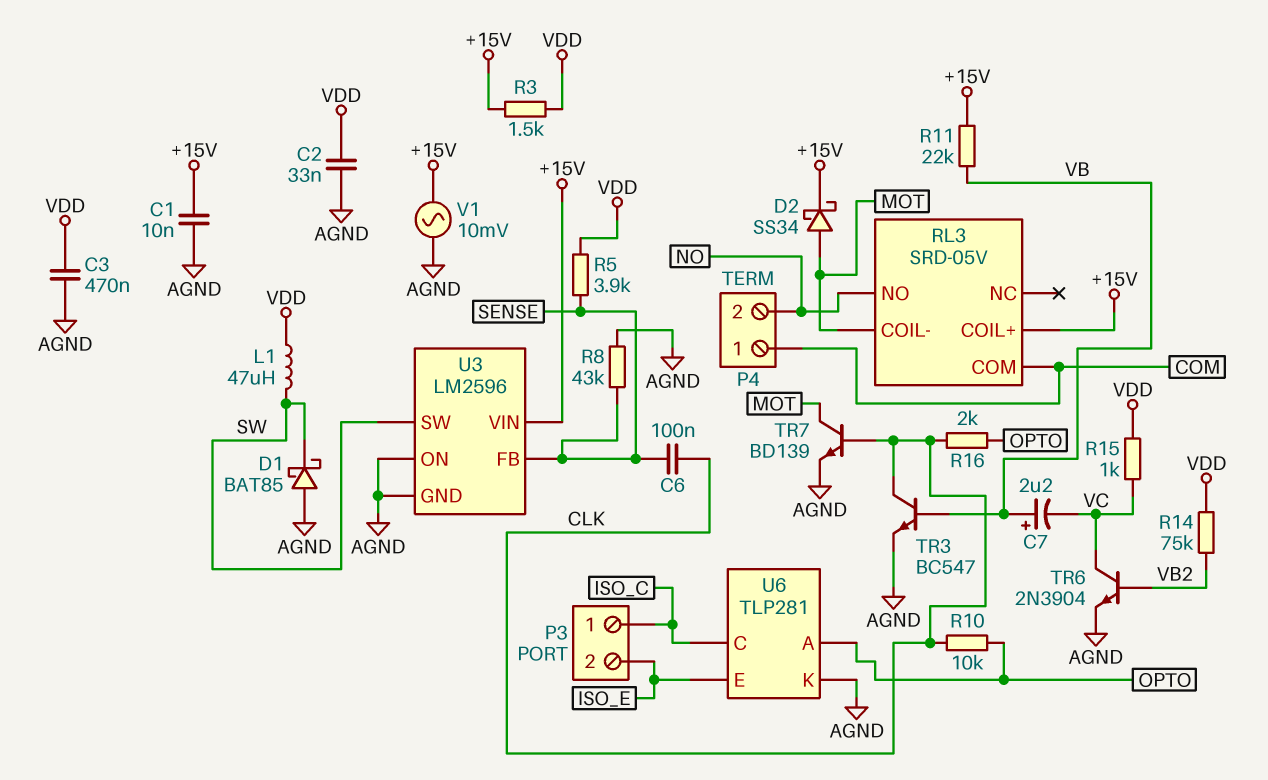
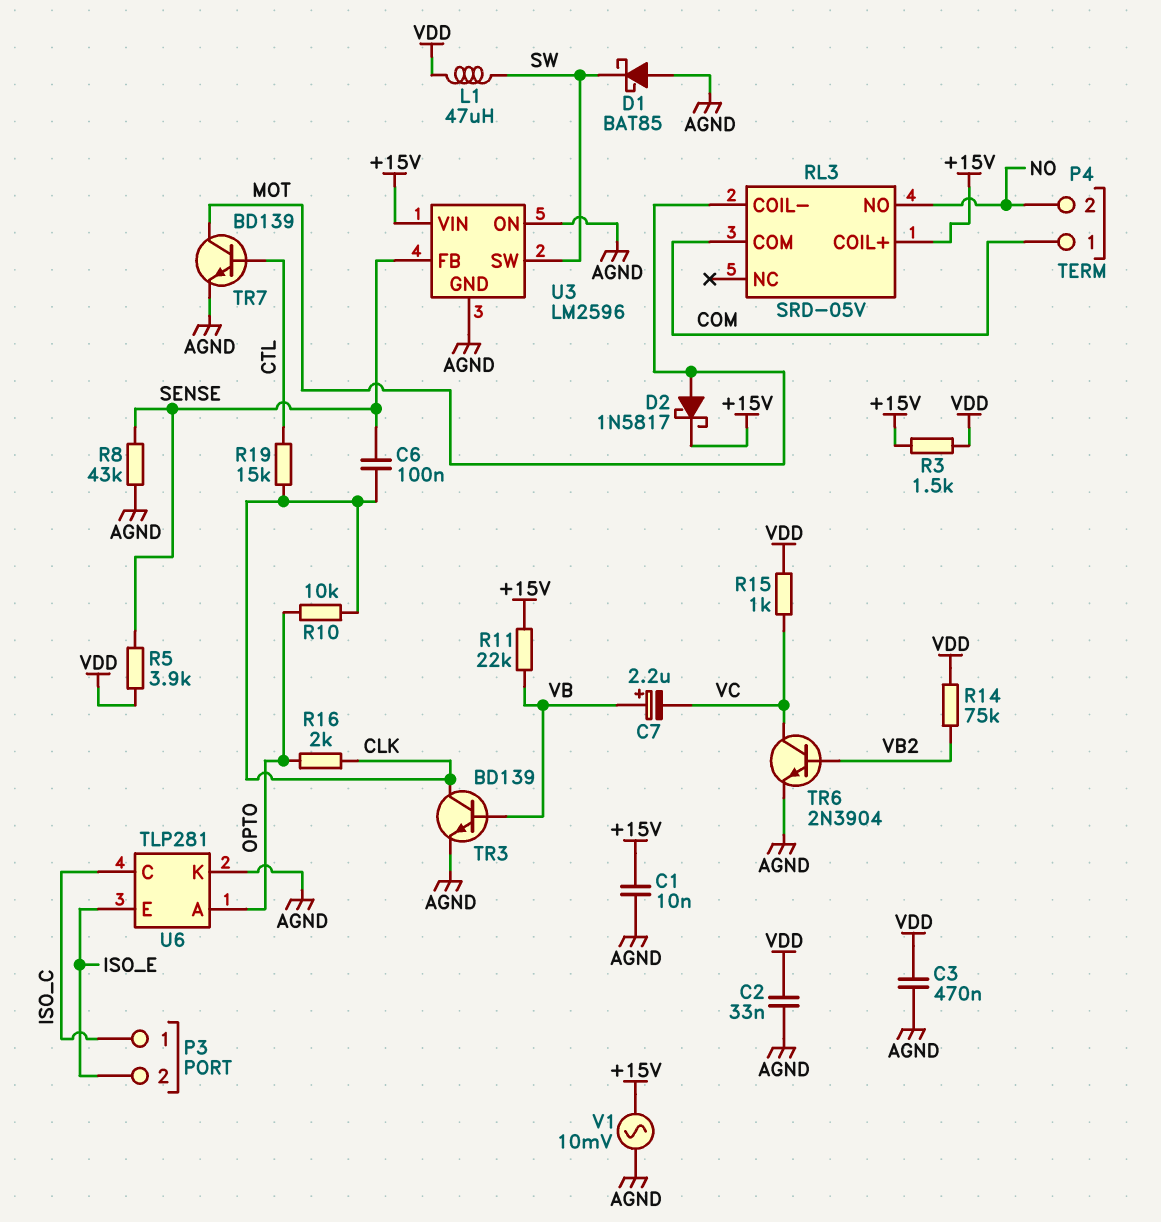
D2: schottky SS34 (A MOT, K +15V) -> schottky 1N5817 (A MOT, K +15V)
R19: none -> 15k (CLK, CTL)
TR3: NPN BC547 (B VB, C CLK, E AGND) -> NPN BD139 (B VB, C CLK, E AGND)
TR7: NPN BD139 (B CLK, C MOT, E AGND) -> NPN BD139 (B CTL, C MOT, E AGND)

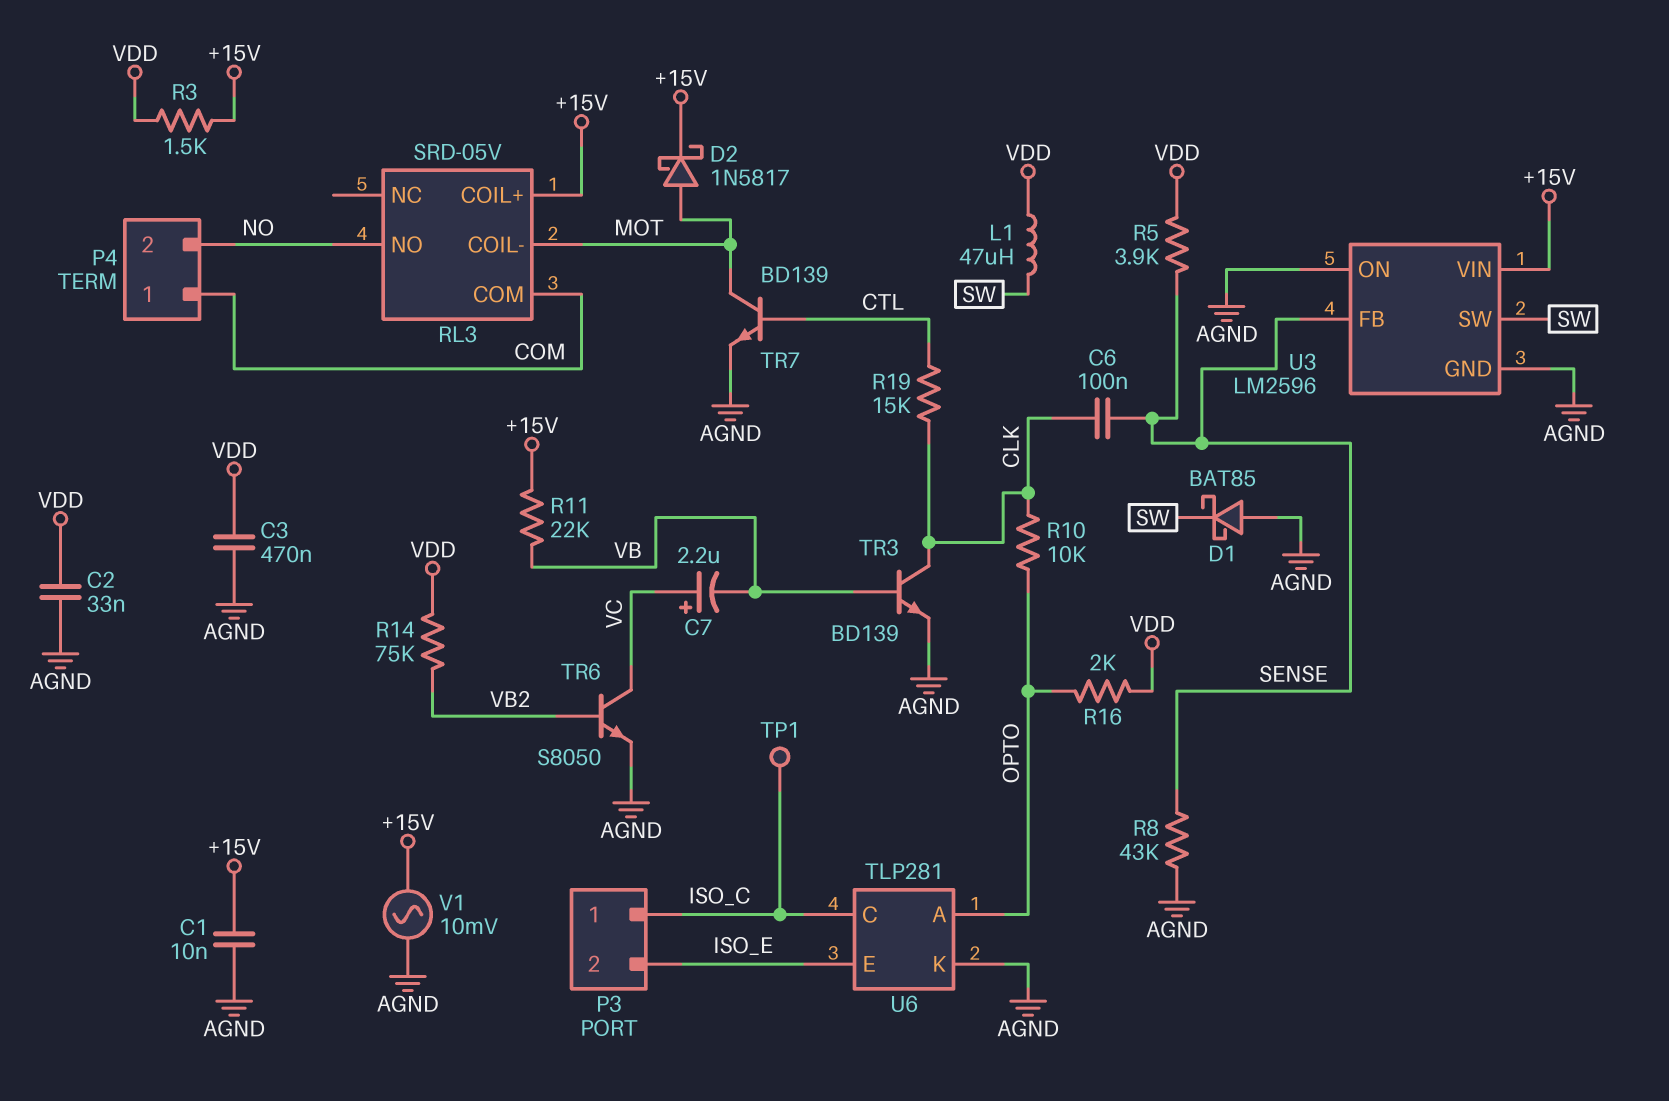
C7: 2.2uF (plus VB, minus VC) -> 2.2uF (plus VC, minus VB)
R15: 1k (VC, VDD) -> none
R16: 2k (CLK, OPTO) -> 2k (OPTO, VDD)
TP1: none -> test point (ISO_C)
TR6: NPN 2N3904 (B VB2, C VC, E AGND) -> NPN S8050 (B VB2, C VC, E AGND)

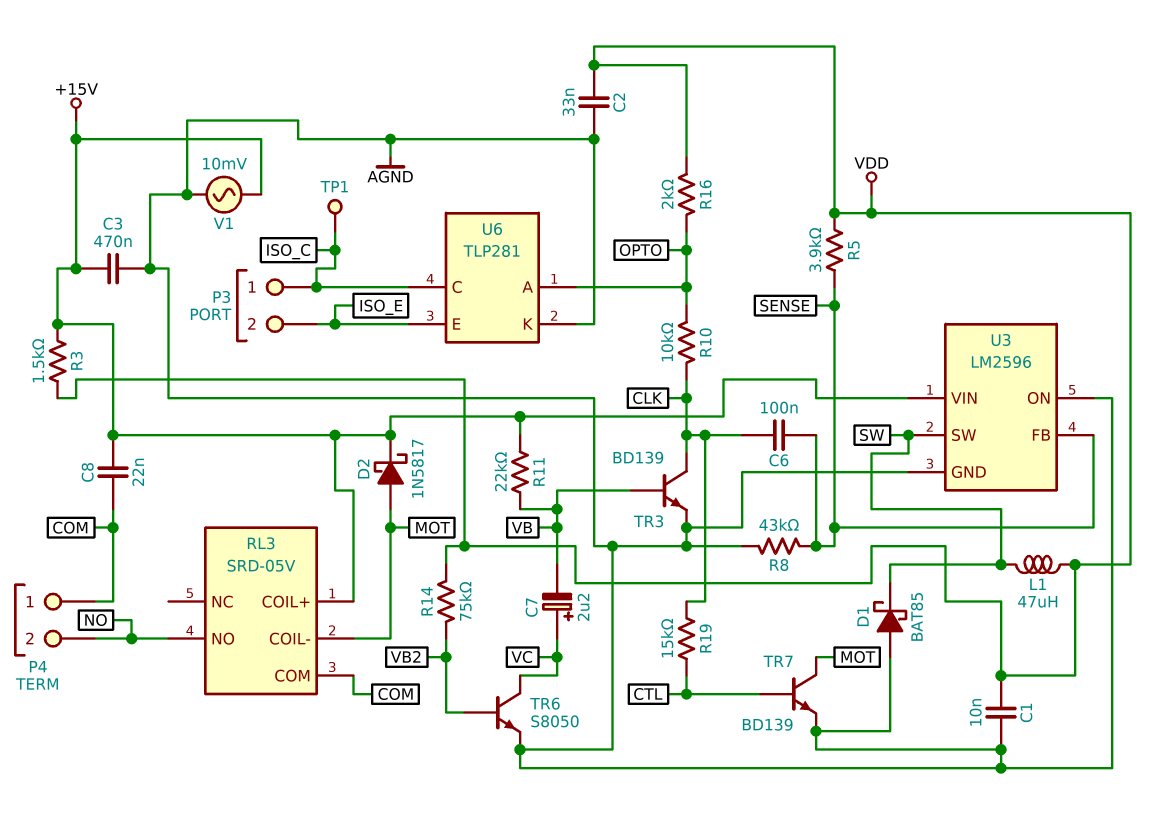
C1: 10nF (+15V, AGND) -> 10nF (AGND, VDD)
C3: 470nF (AGND, VDD) -> 470nF (+15V, AGND)
C8: none -> 22nF (+15V, COM)

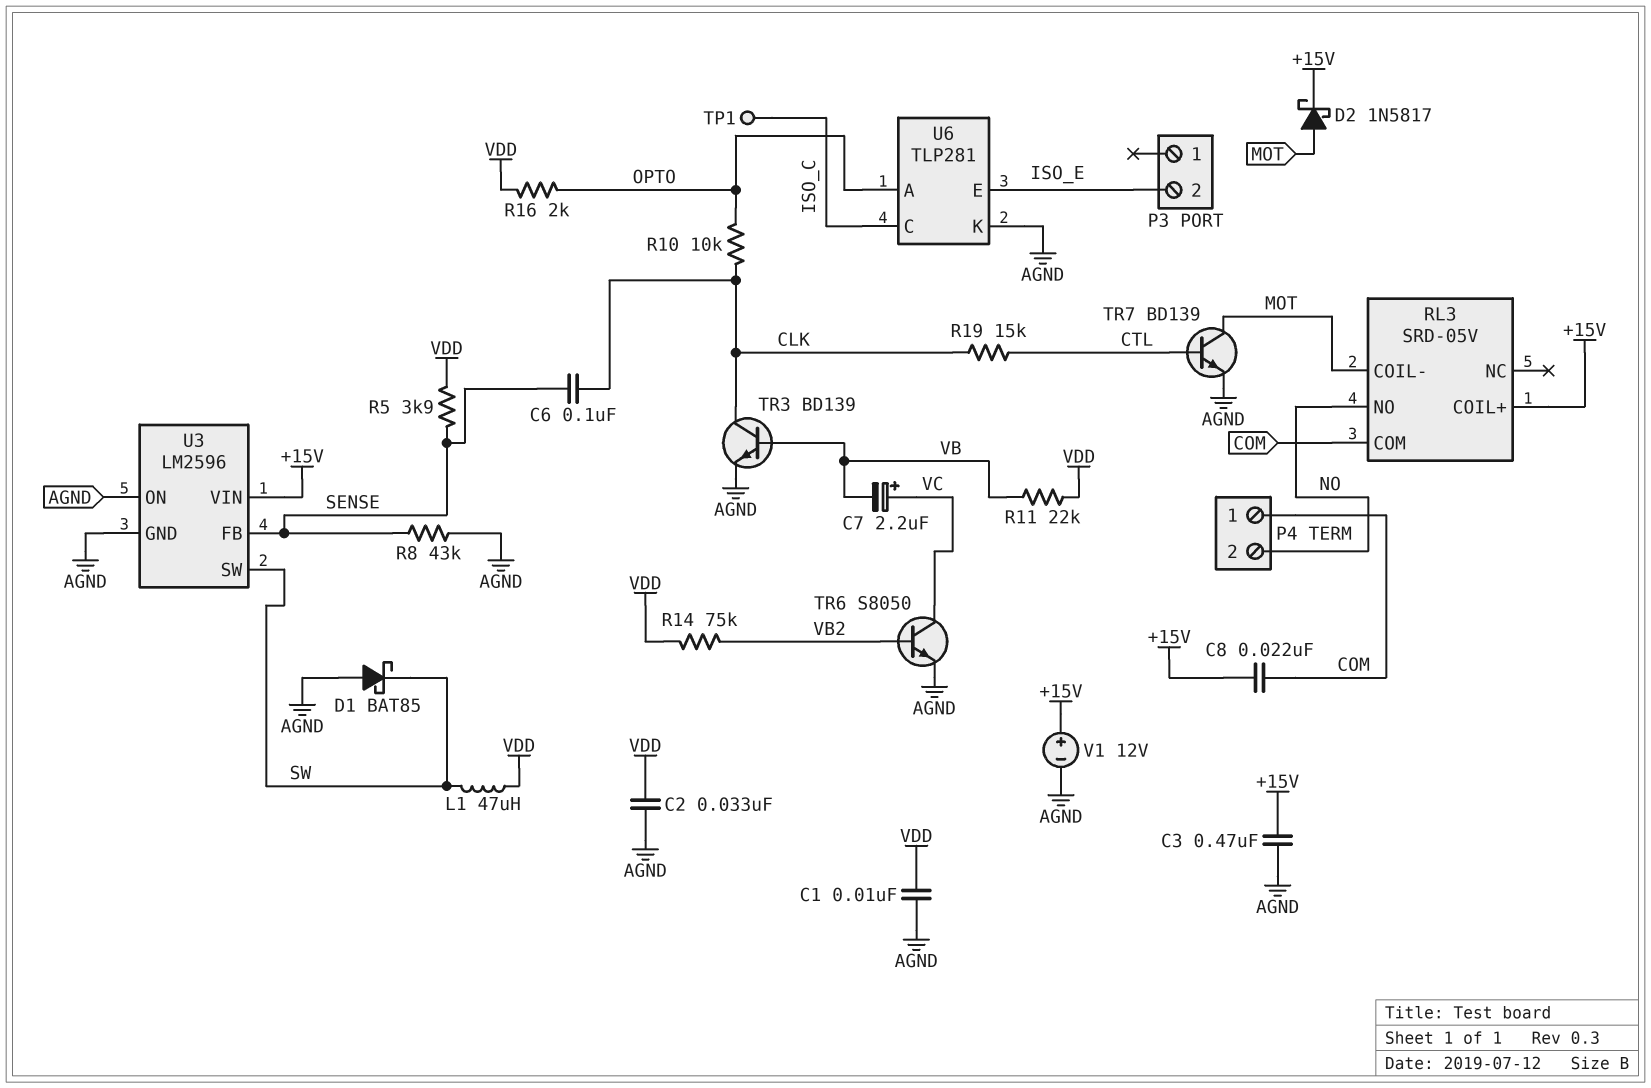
P3 pin 1: ISO_C -> none
R3: 1.5k (+15V, VDD) -> none
R11: 22k (+15V, VB) -> 22k (VB, VDD)
V1: AC 10mV (+15V, AGND) -> 12V (plus +15V, minus AGND)

